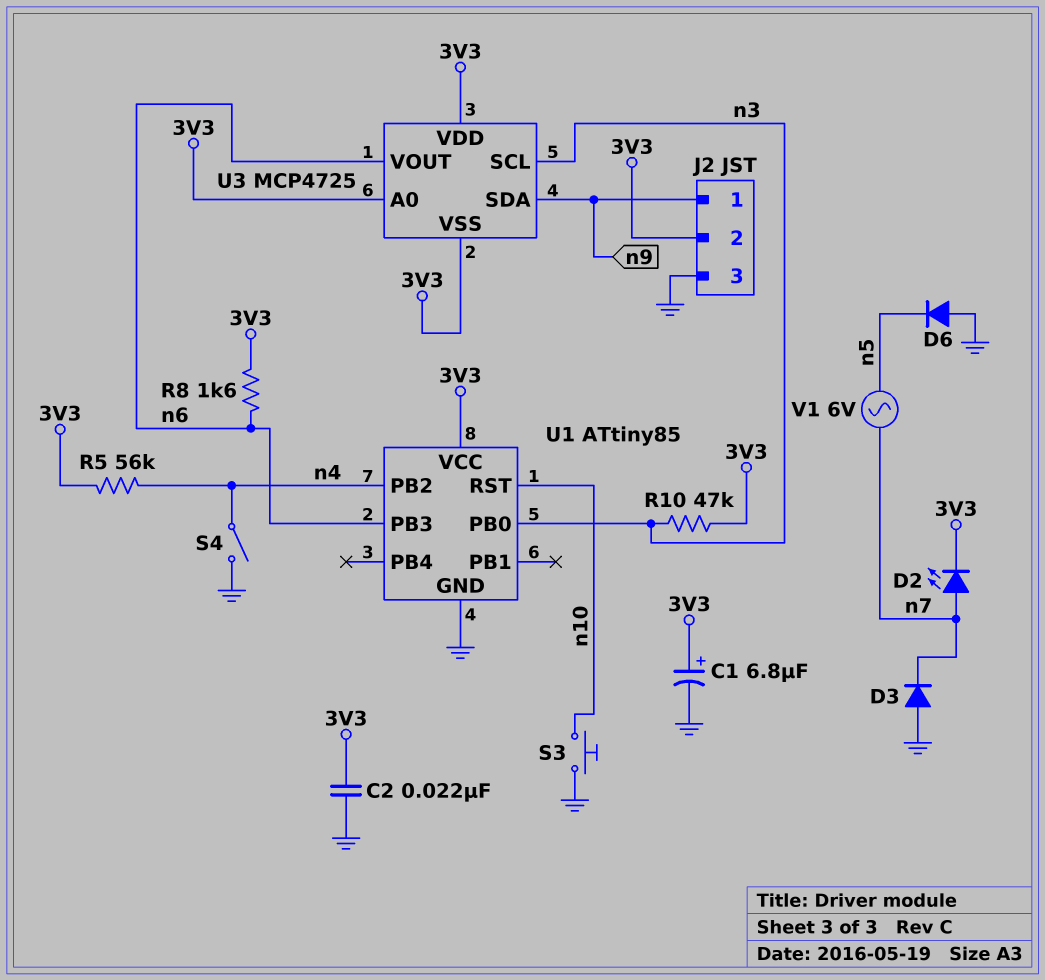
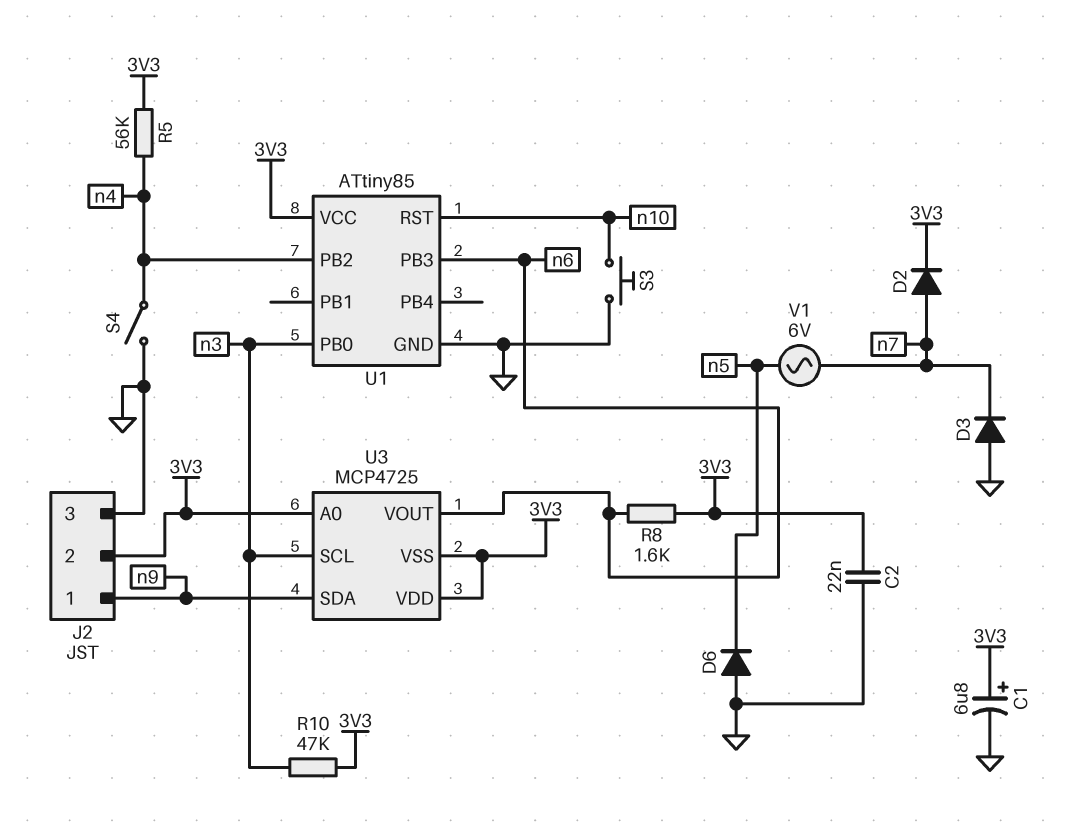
D2: LED (A n7, K 3V3) -> diode (A n7, K 3V3)

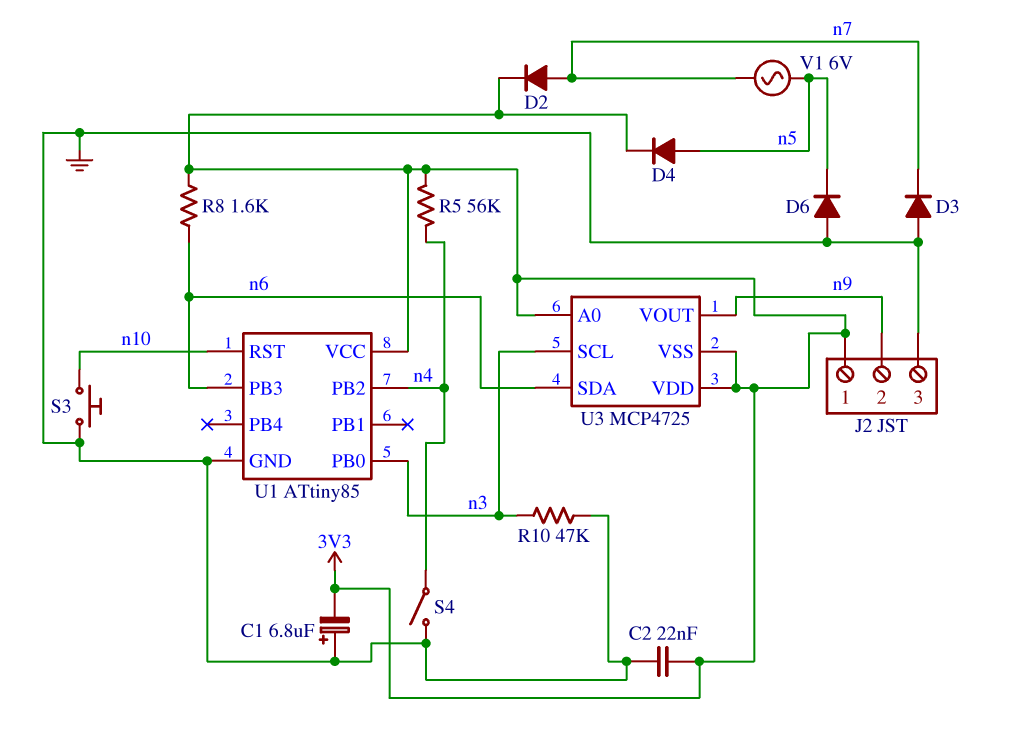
C1: 6.8uF (plus 3V3, minus GND) -> 6.8uF (plus GND, minus 3V3)
D4: none -> diode (A n5, K 3V3)
J2 pin 1: n9 -> 3V3
J2 pin 2: 3V3 -> n9
R10: 47k (3V3, n3) -> 47k (GND, n3)
U3 pin SDA: n9 -> n6
U3 pin VOUT: n6 -> n9

